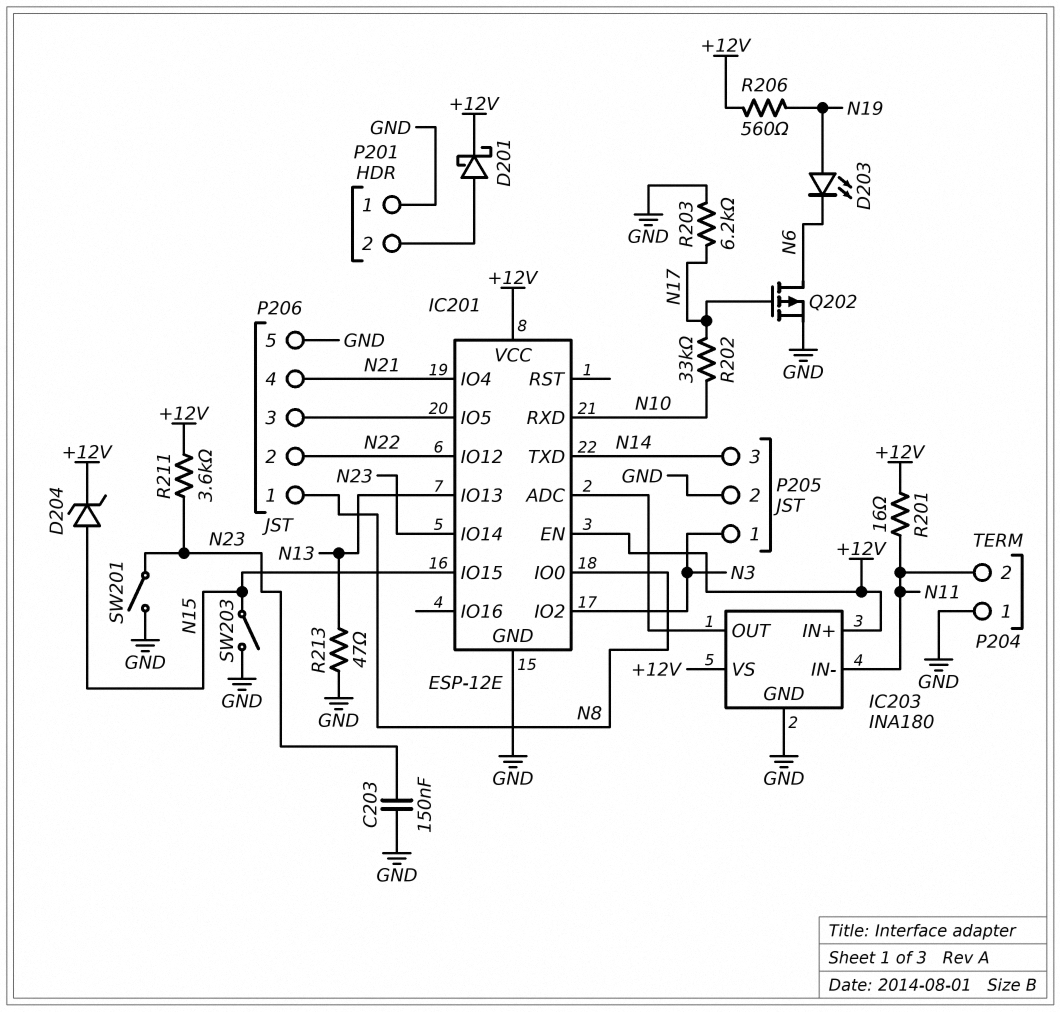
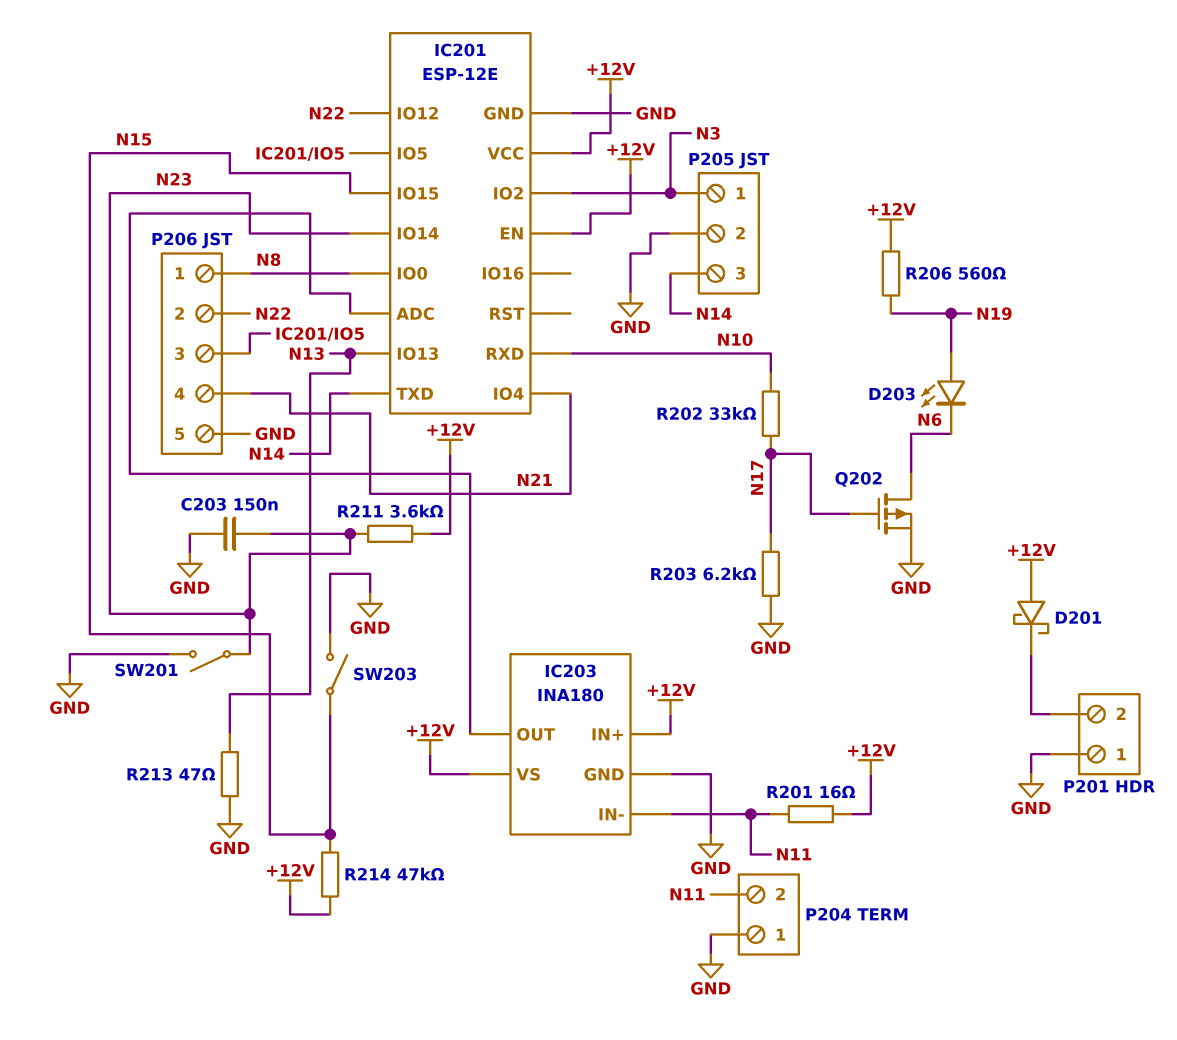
D201: schottky (A P201/2, K +12V) -> schottky (A +12V, K P201/2)
D204: zener (A N15, K +12V) -> none
R214: none -> 47k (+12V, N15)

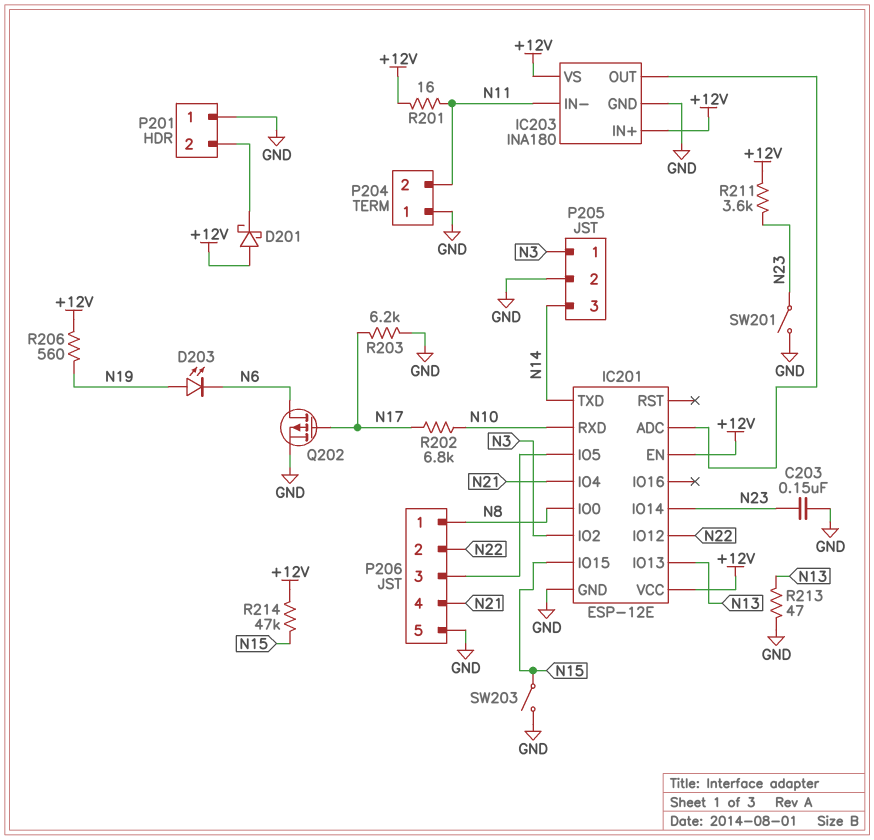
R202: 33k (N10, N17) -> 6.8k (N10, N17)

